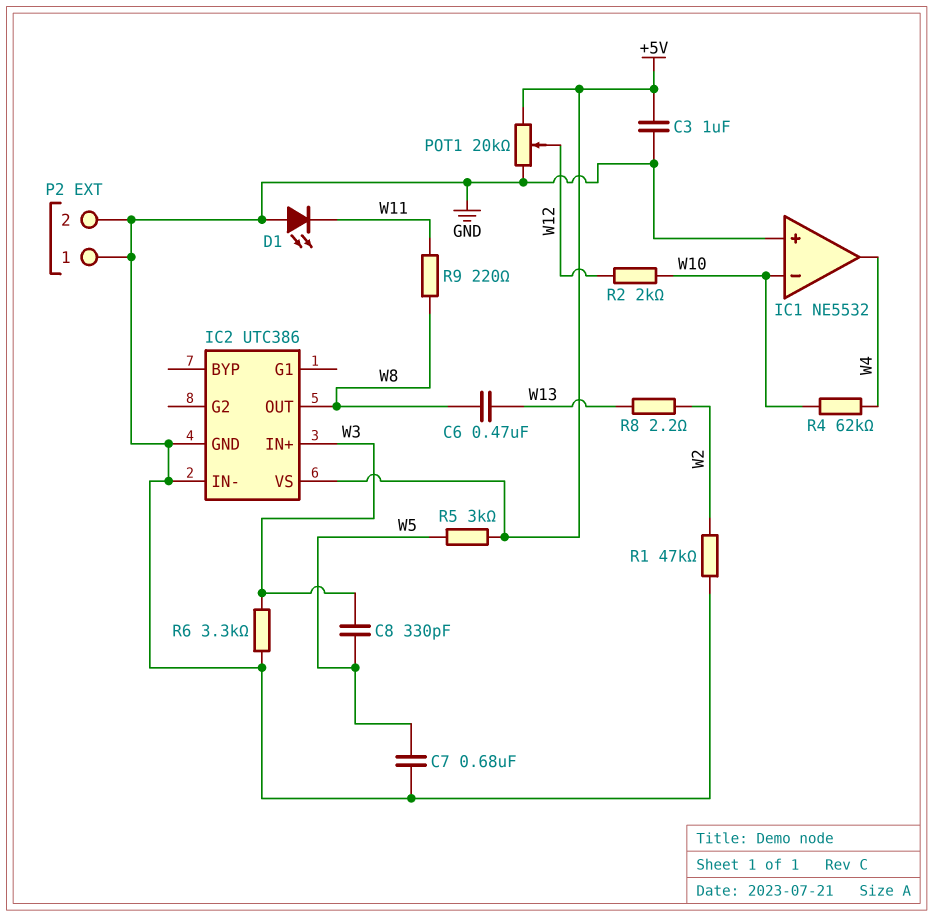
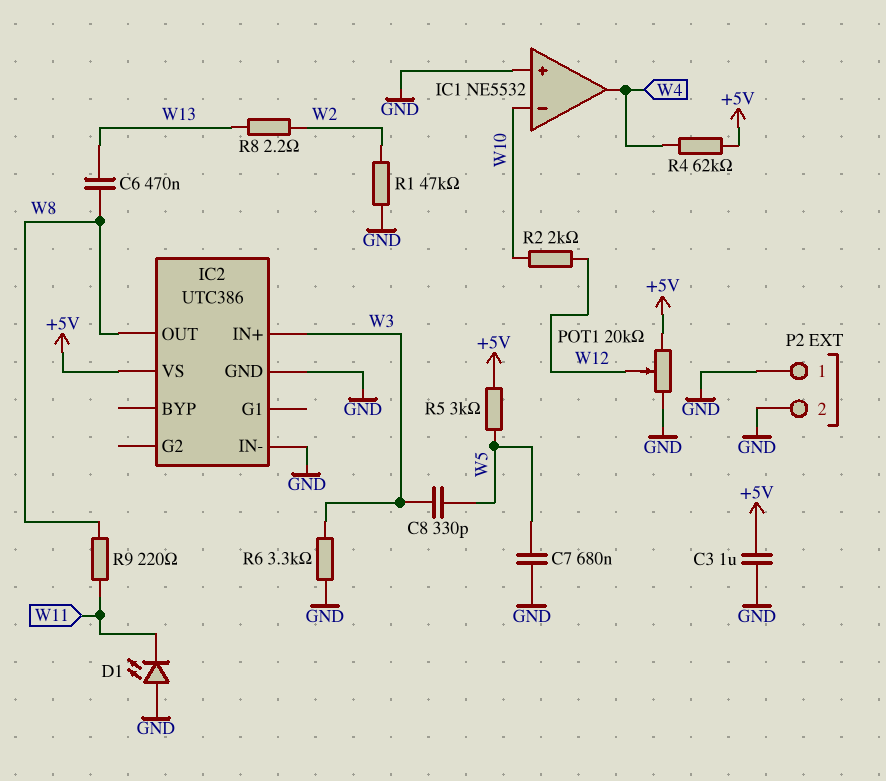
R4: 62k (W4, W10) -> 62k (+5V, W4)

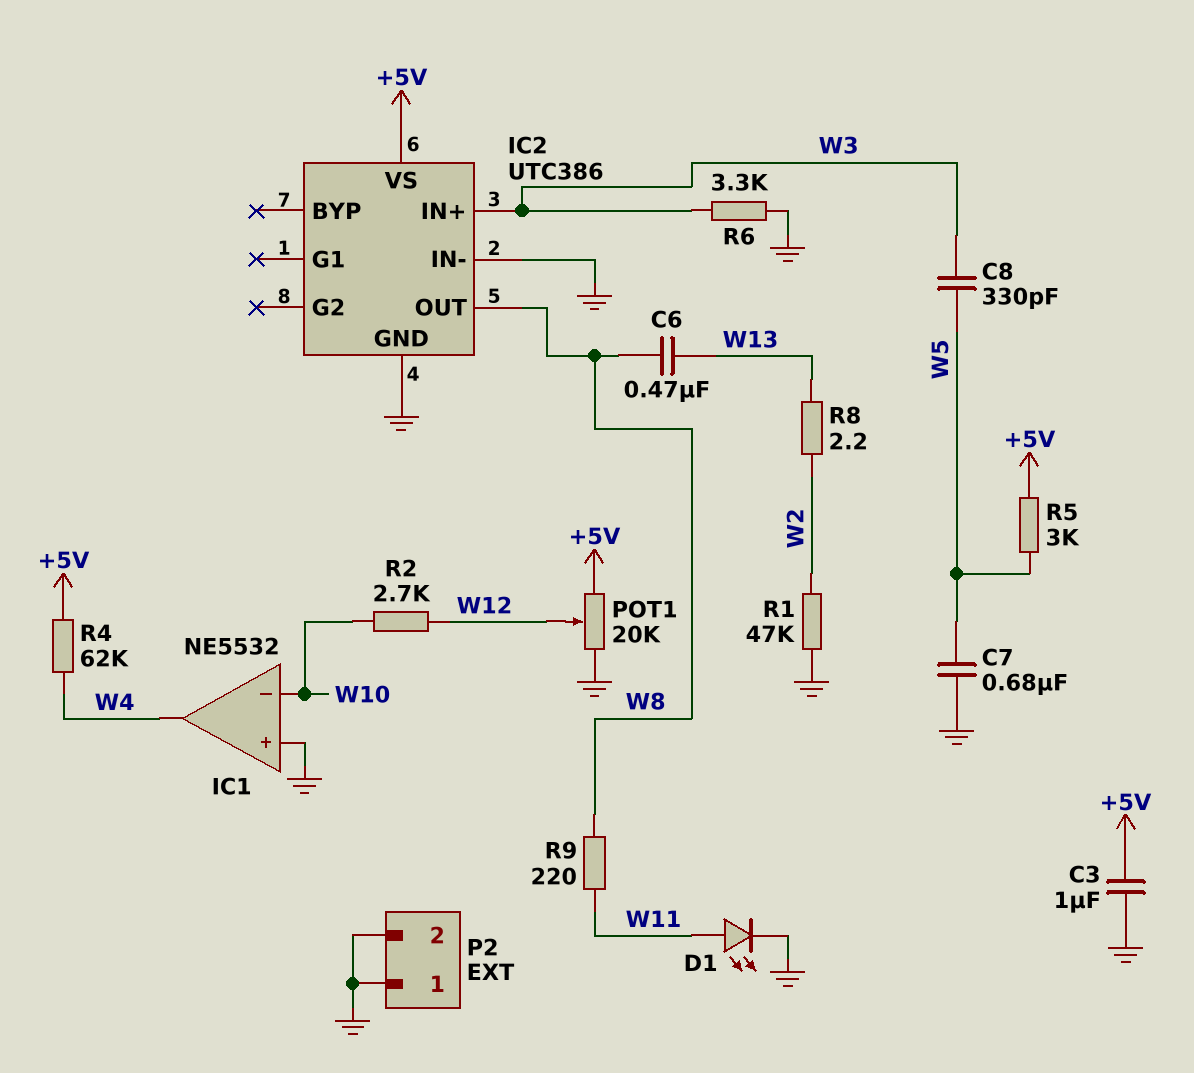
D1: LED (A GND, K W11) -> LED (A W11, K GND)
R2: 2k (W10, W12) -> 2.7k (W10, W12)

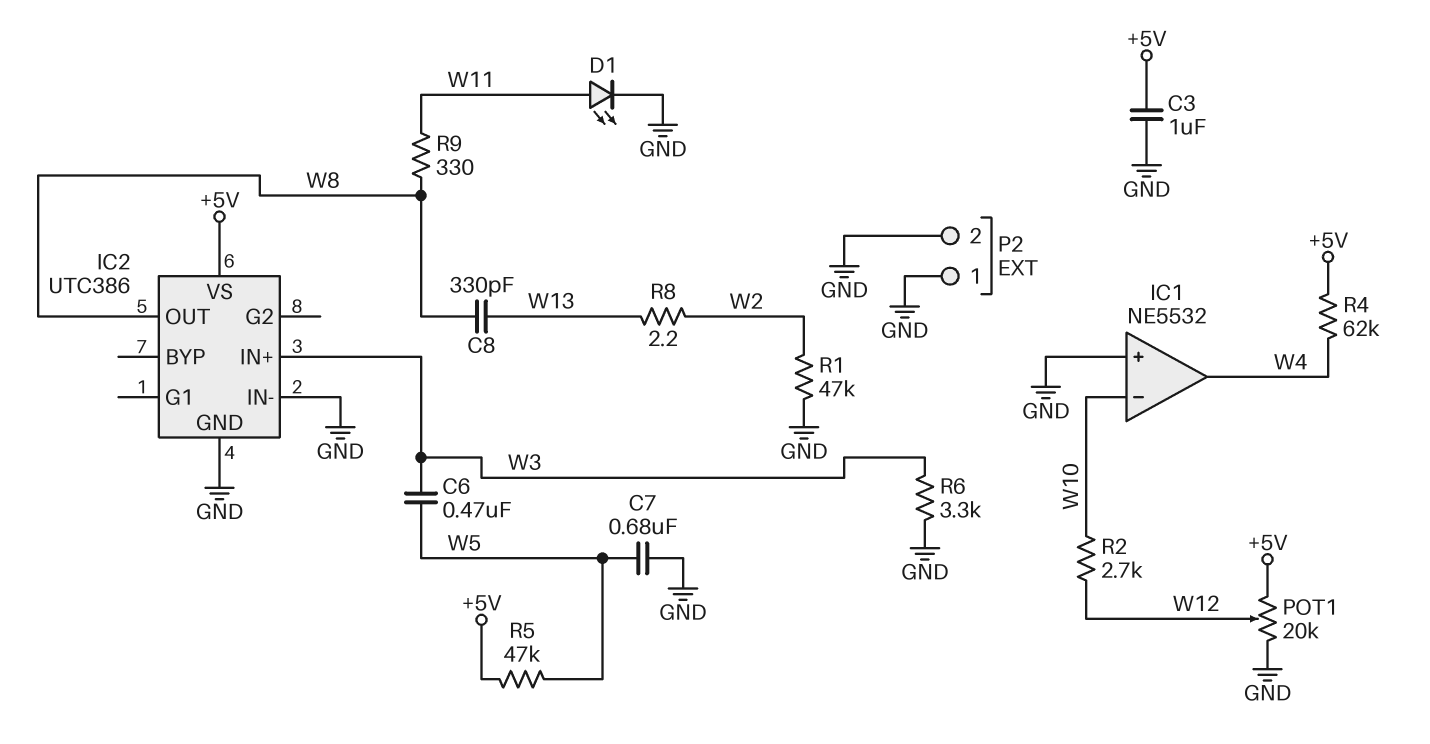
C6: 470nF (W8, W13) -> 470nF (W3, W5)
C8: 330pF (W3, W5) -> 330pF (W8, W13)
R5: 3k (+5V, W5) -> 47k (+5V, W5)
R9: 220 (W8, W11) -> 330 (W8, W11)

